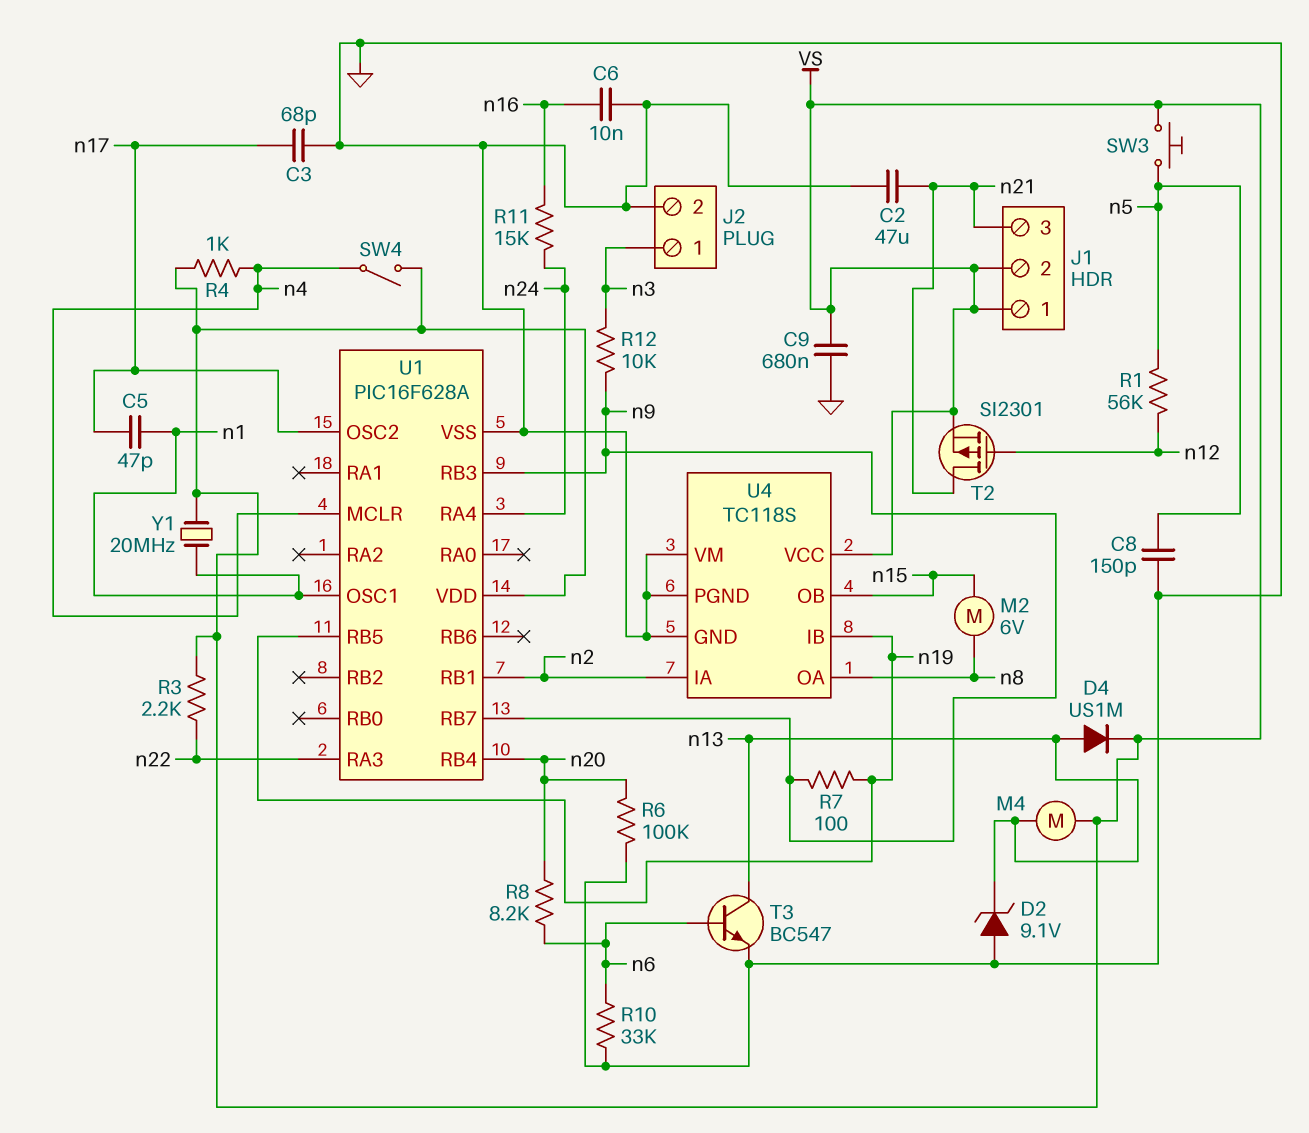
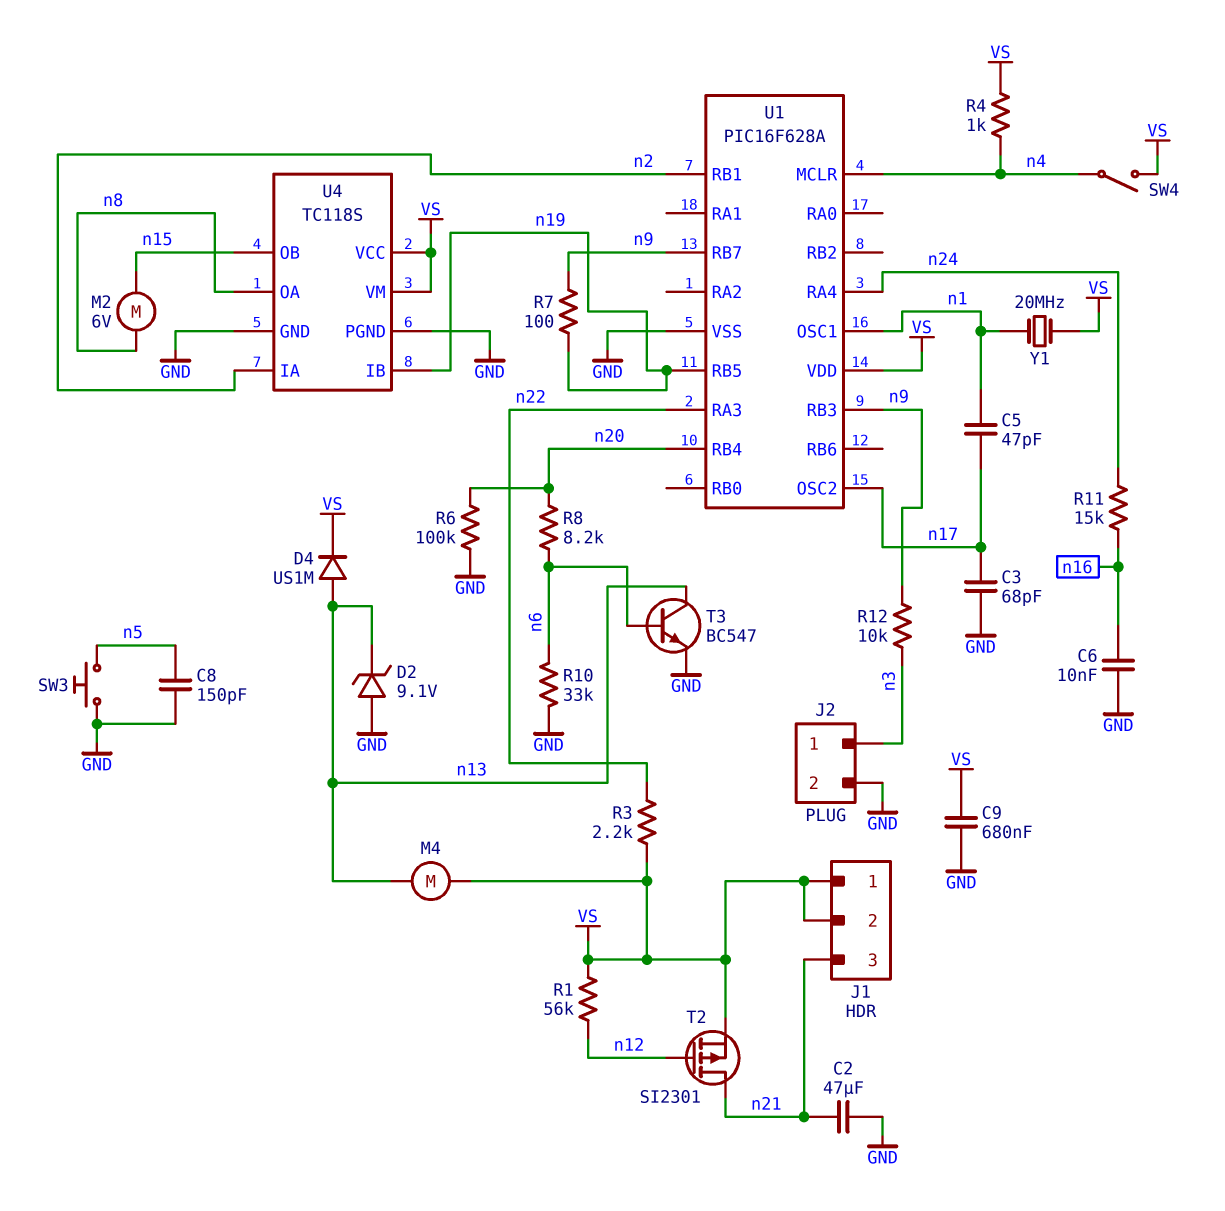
R1: 56k (n5, n12) -> 56k (VS, n12)
SW3: button (VS, n5) -> button (GND, n5)
U4 pin VM: GND -> VS

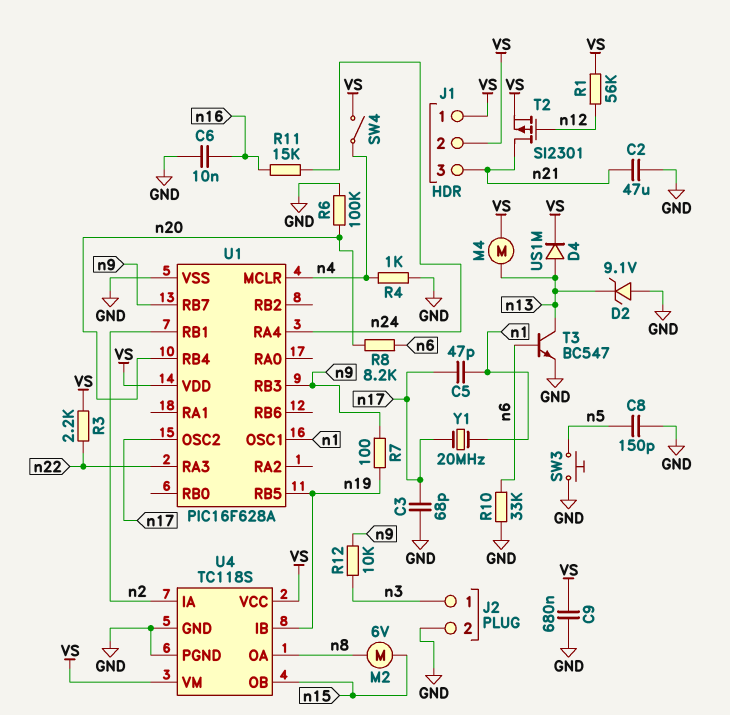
R4: 1k (VS, n4) -> 1k (GND, n4)
Y1: 20MHz (VS, n1) -> 20MHz (n1, n17)

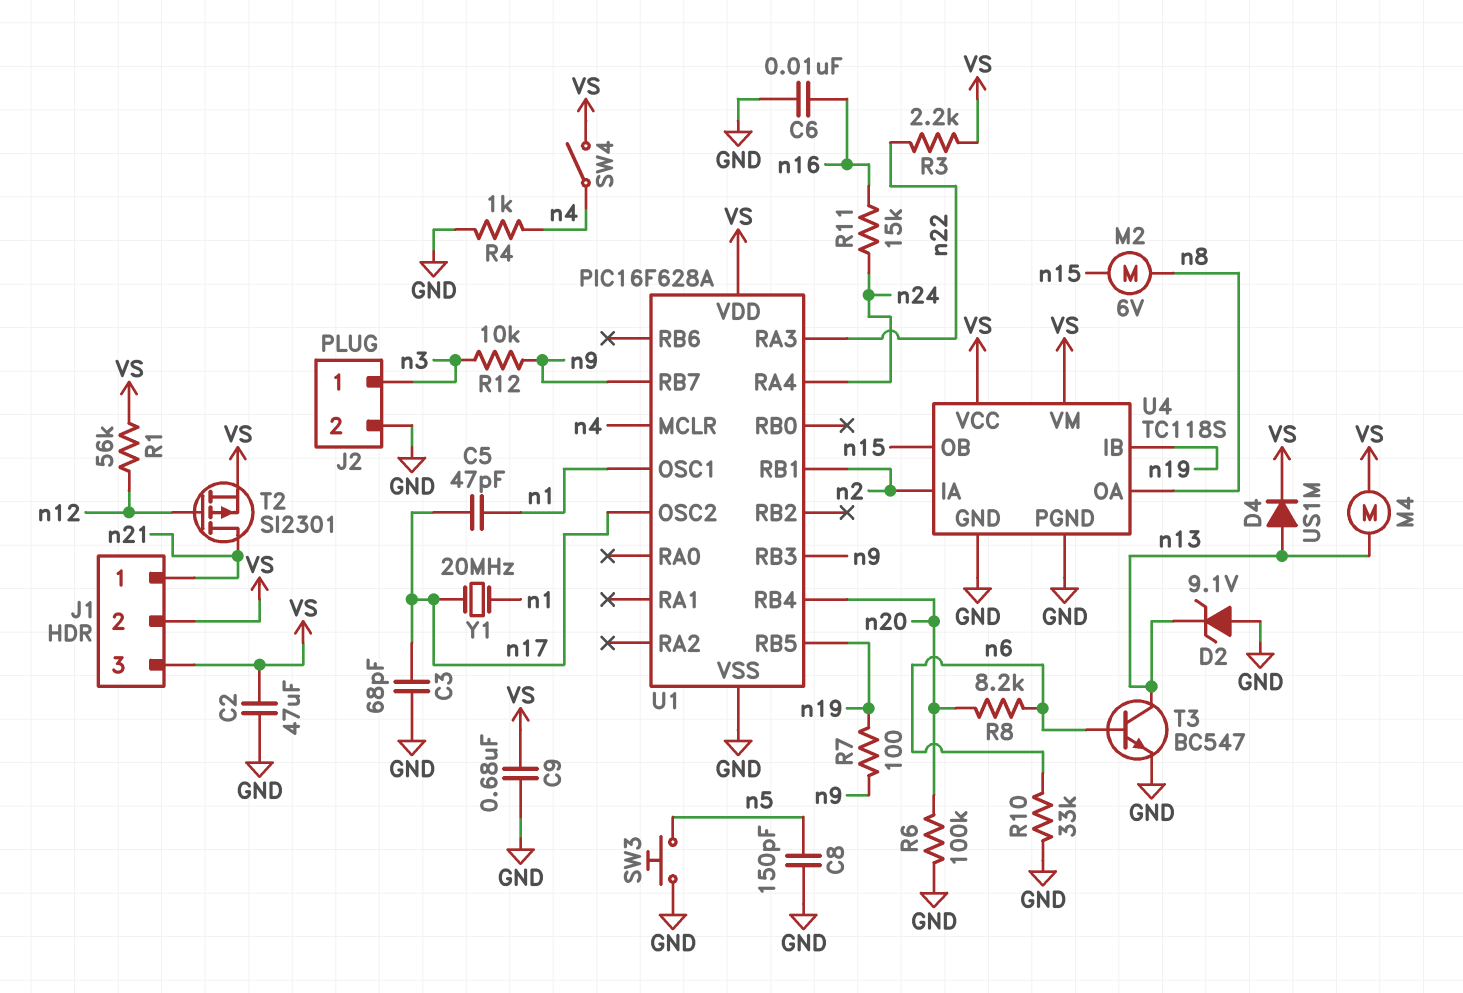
C2: 47uF (GND, n21) -> 47uF (GND, VS)
J1 pin 1: VS -> n21
J1 pin 3: n21 -> VS

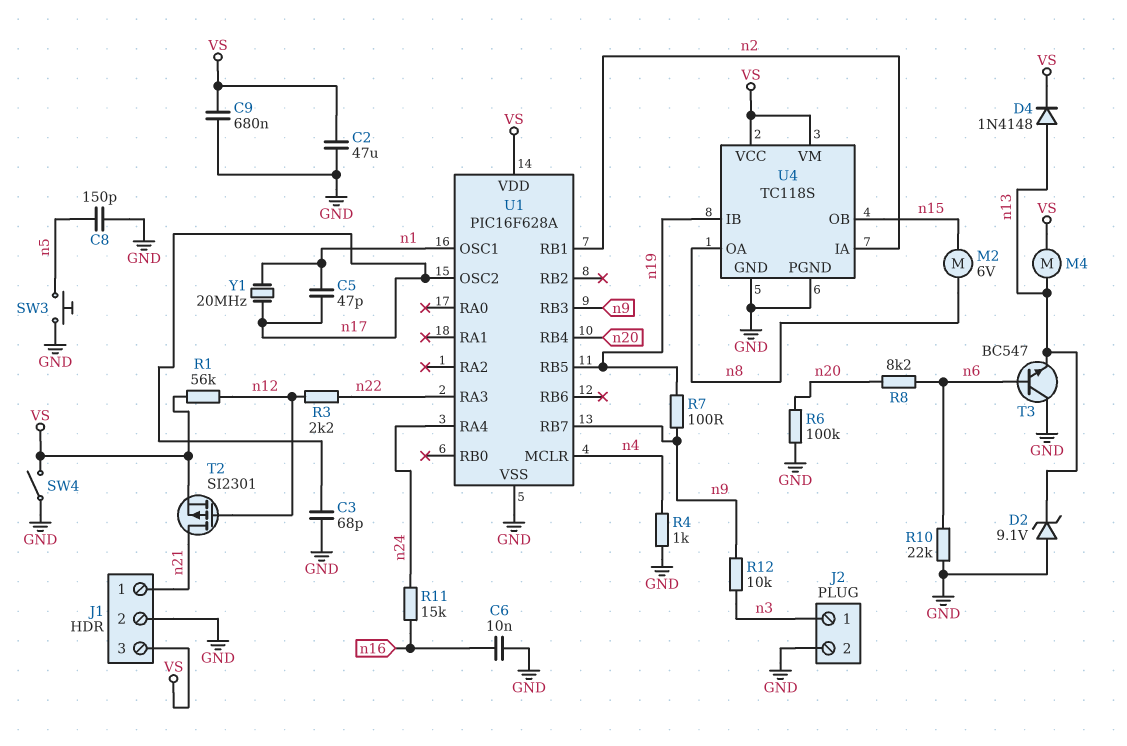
D4: diode US1M (A n13, K VS) -> diode 1N4148 (A n13, K VS)
J1 pin 2: VS -> GND
R3: 2.2k (VS, n22) -> 2.2k (n12, n22)
R10: 33k (GND, n6) -> 22k (GND, n6)
SW4: switch (VS, n4) -> switch (GND, VS)
T3: NPN BC547 (B n6, C n13, E GND) -> NPN BC547 (B n6, C GND, E n13)

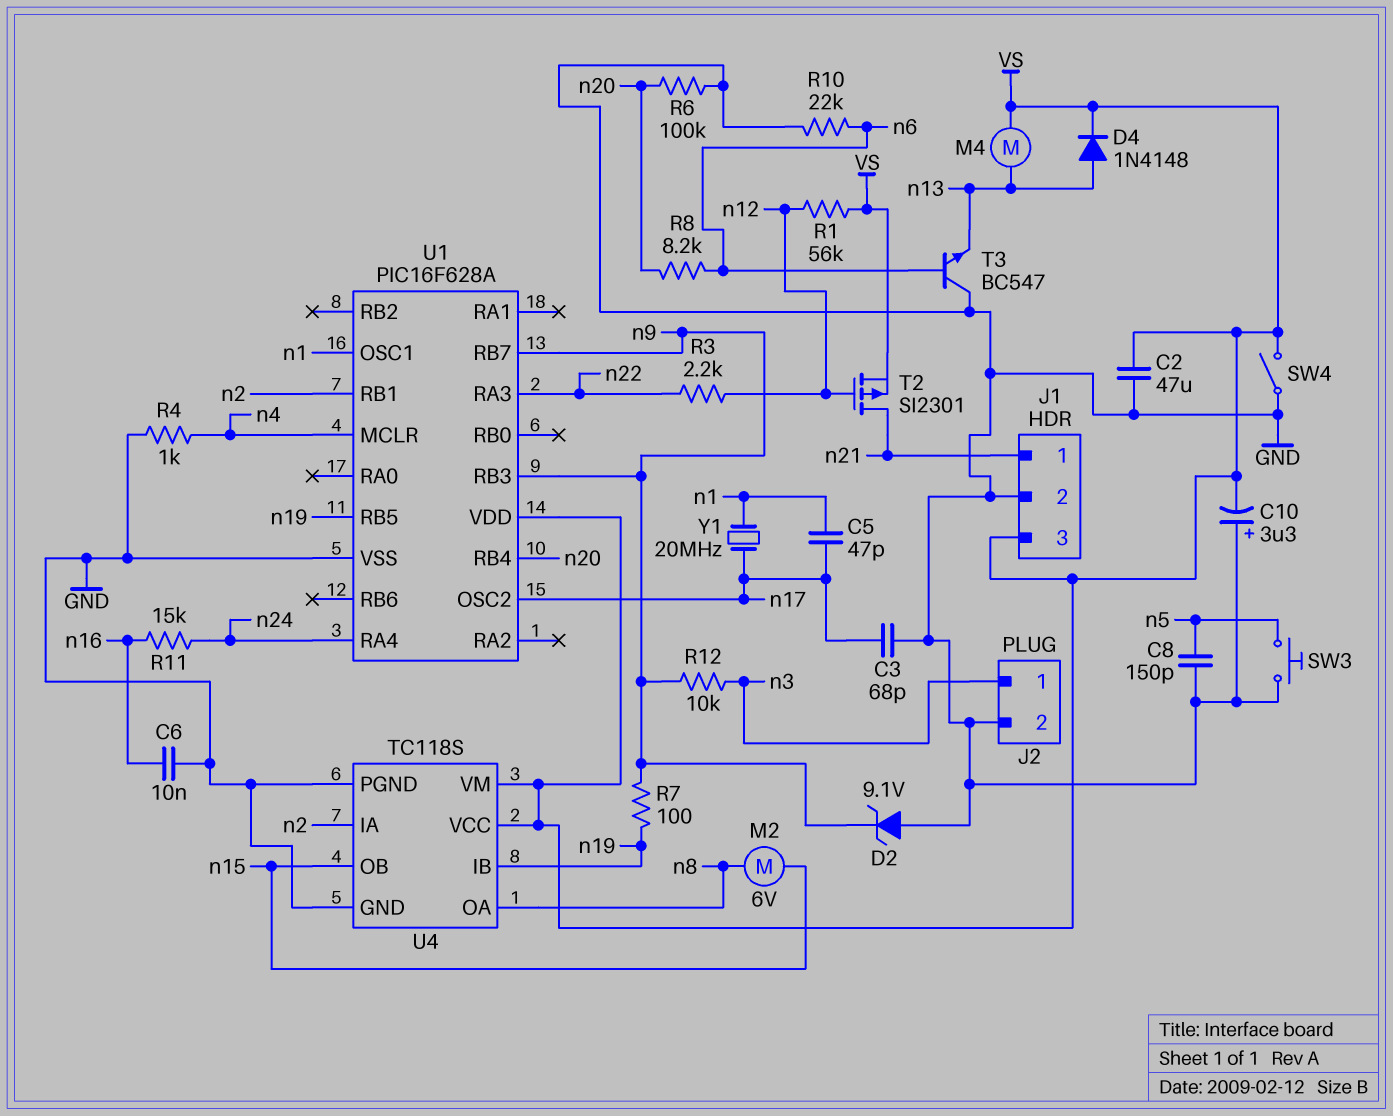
C9: 680nF (GND, VS) -> none
C10: none -> 3.3uF (plus GND, minus VS)
D2: zener 9.1V (A GND, K n13) -> zener 9.1V (A GND, K n9)

